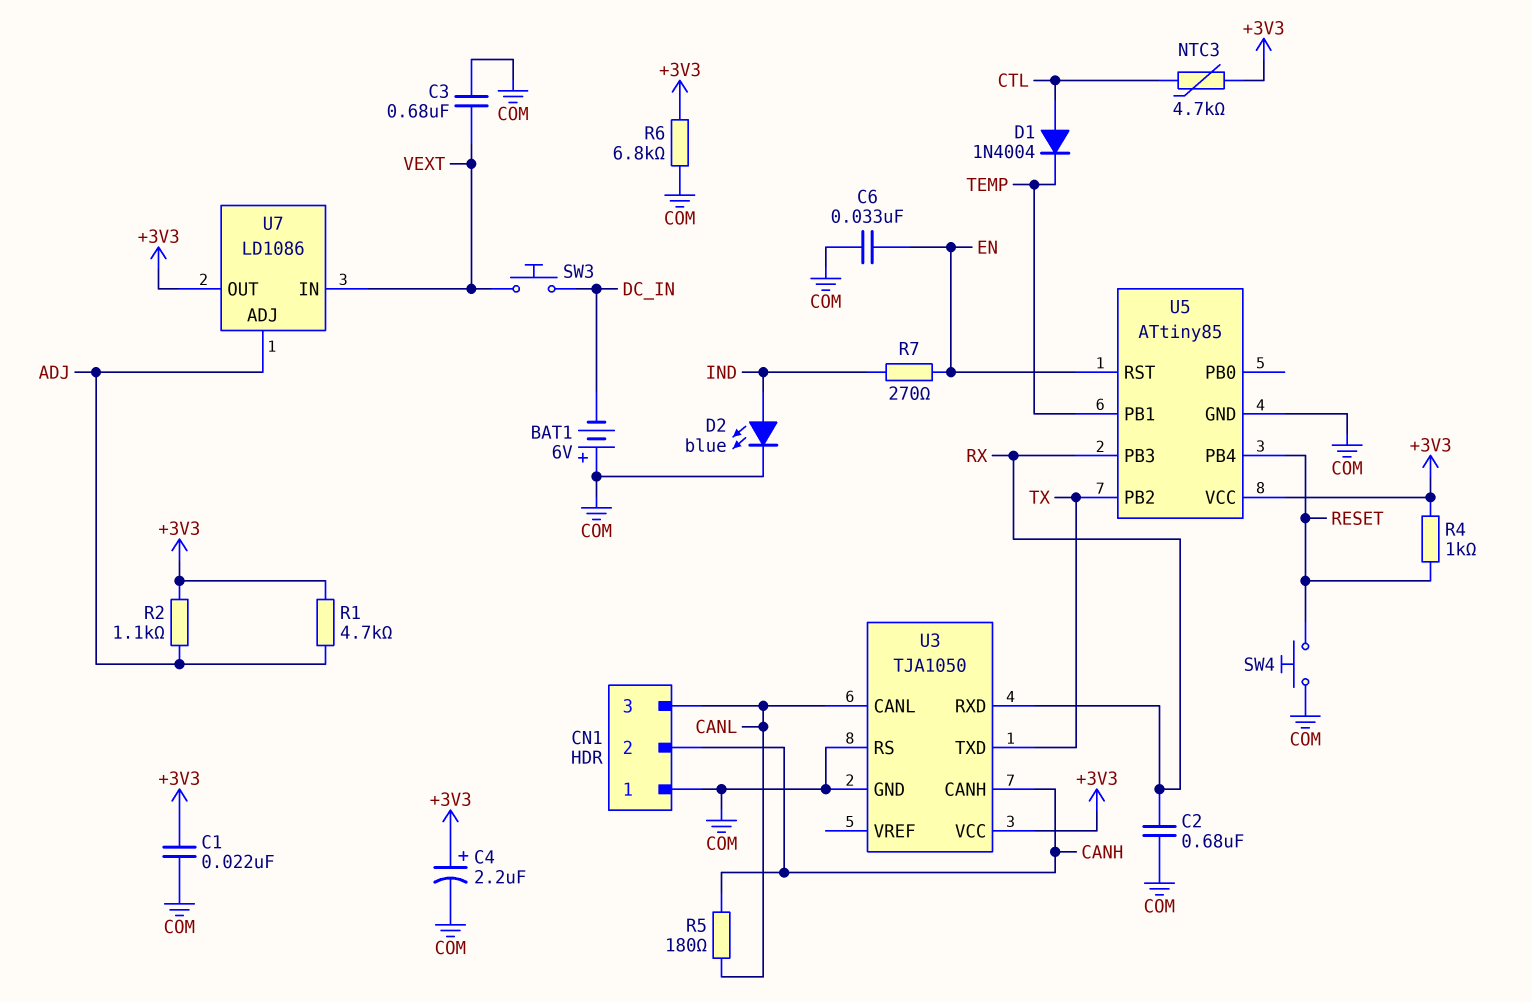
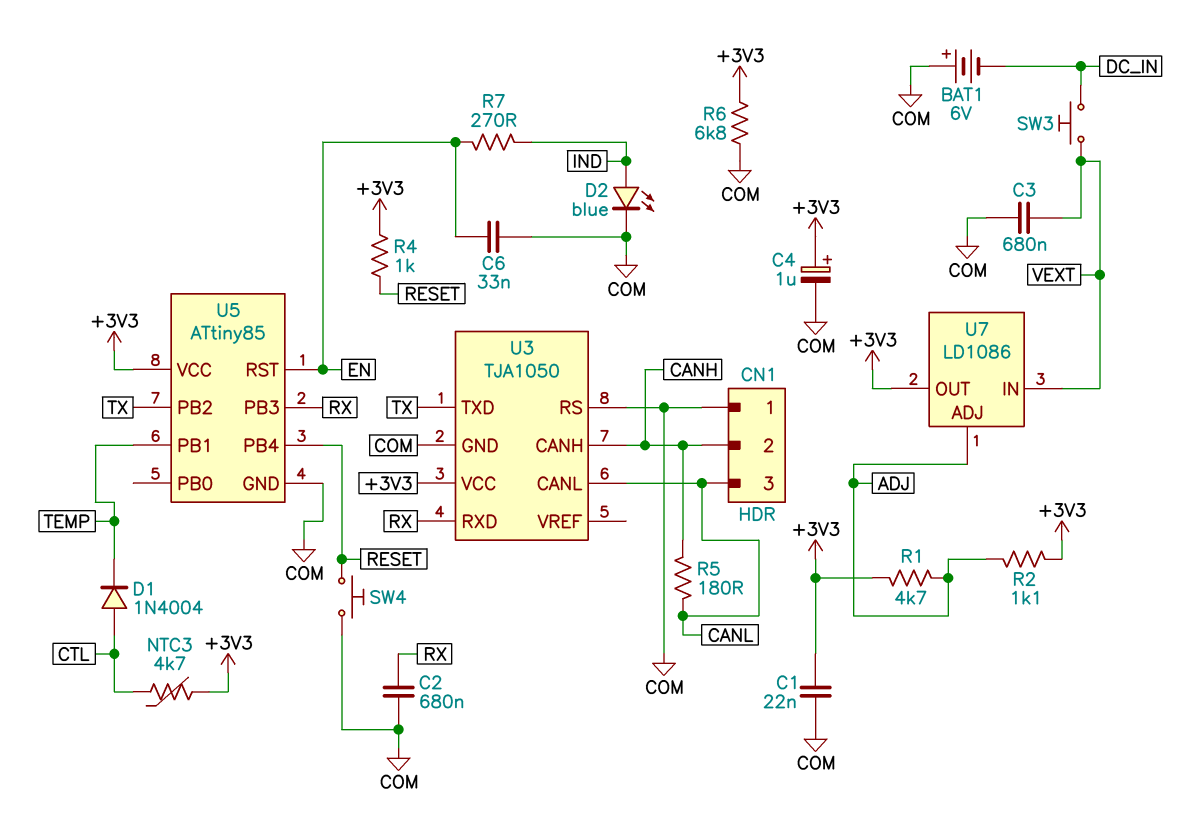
C4: 2.2uF (plus +3V3, minus COM) -> 1uF (plus +3V3, minus COM)

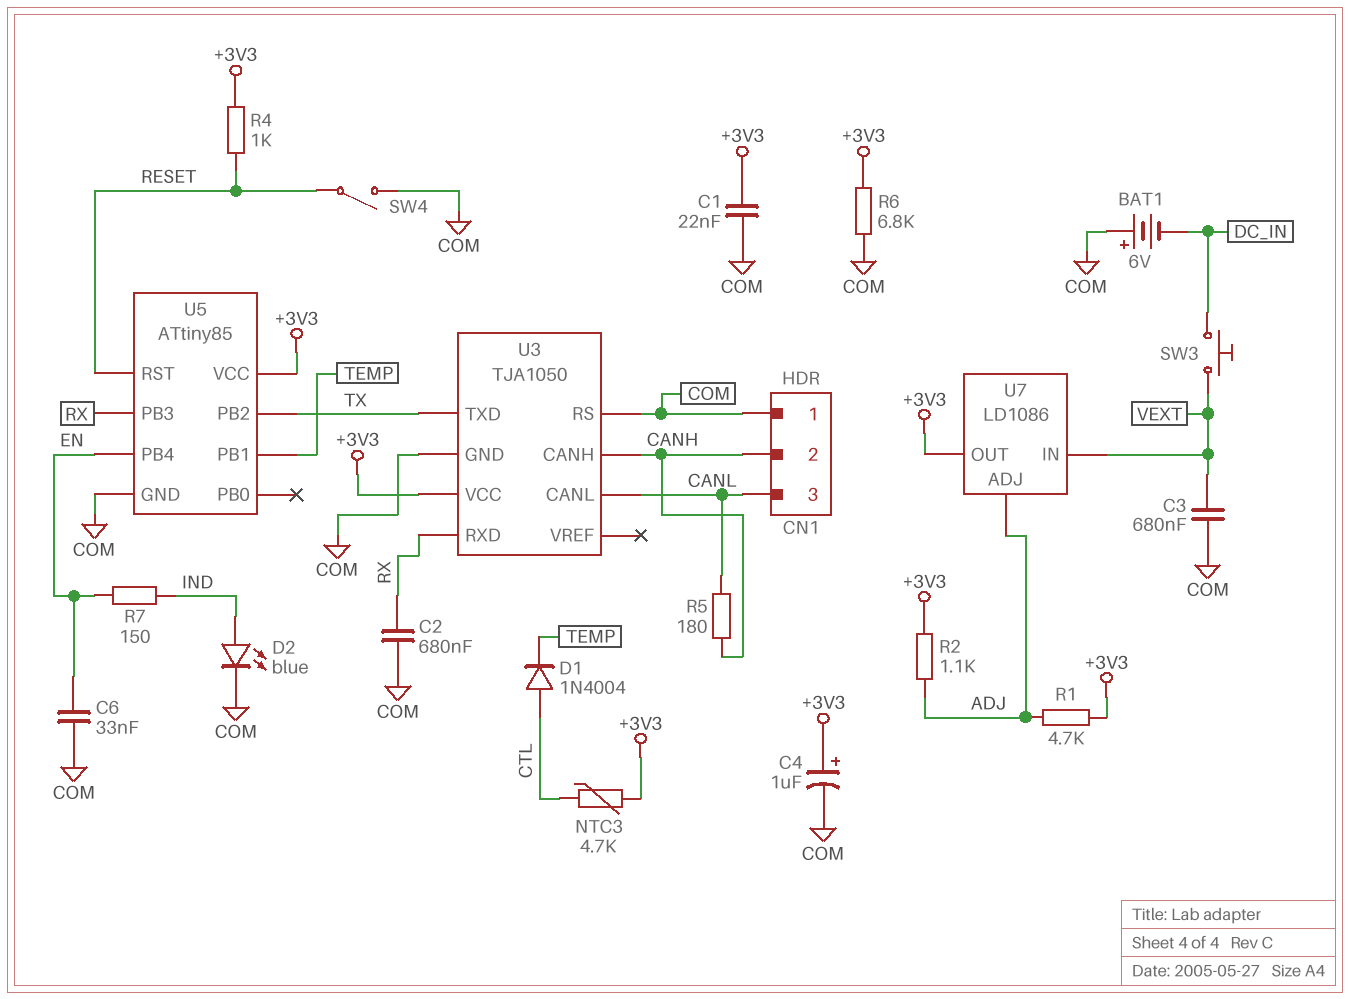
R7: 270 (EN, IND) -> 150 (EN, IND)
SW4: button (COM, RESET) -> switch (COM, RESET)
U5 pin PB4: RESET -> EN
U5 pin RST: EN -> RESET

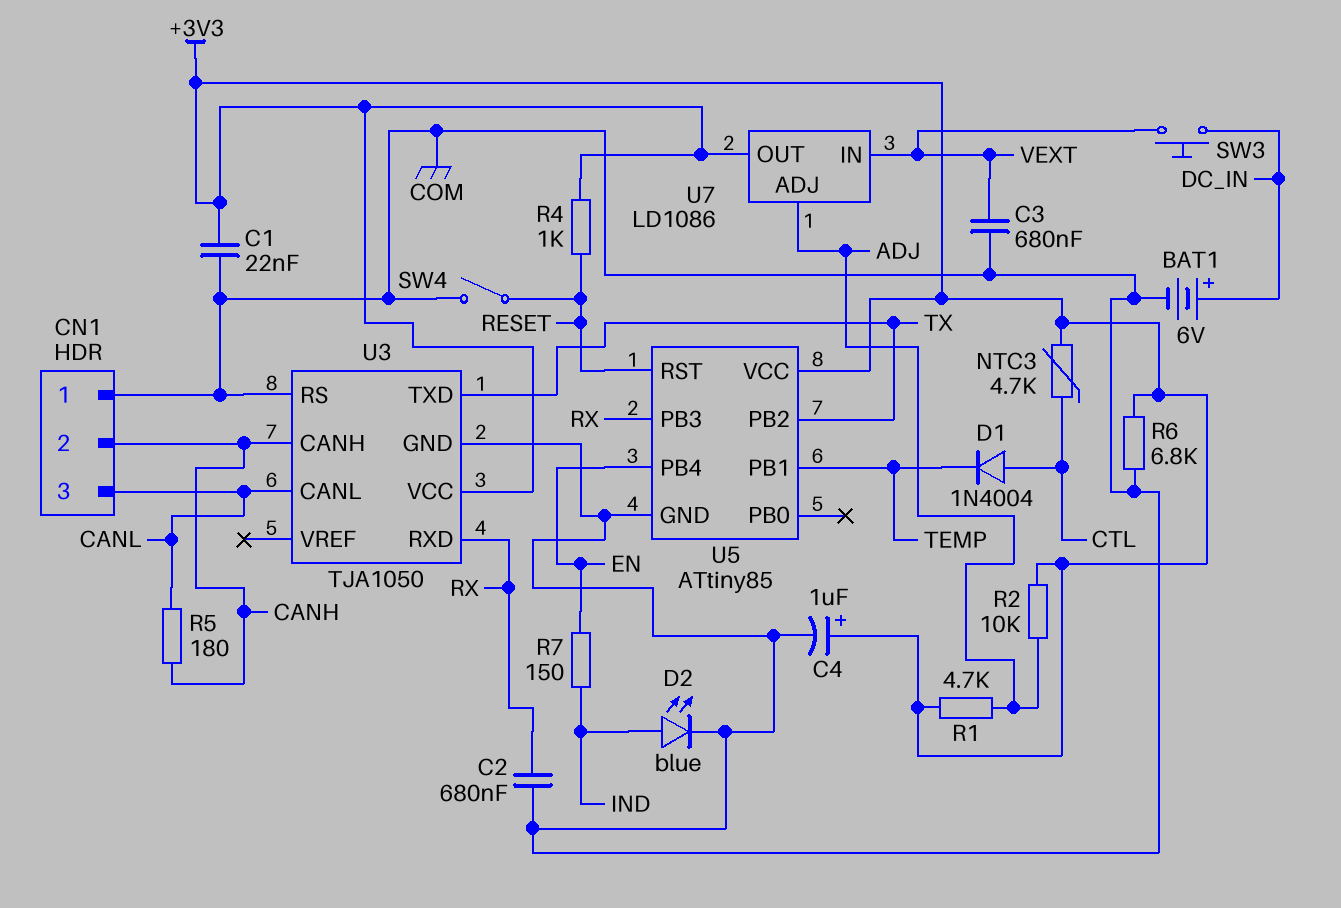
BAT1: 6V (plus COM, minus DC_IN) -> 6V (plus DC_IN, minus COM)
C6: 33nF (COM, EN) -> none
R2: 1.1k (+3V3, ADJ) -> 10k (+3V3, ADJ)

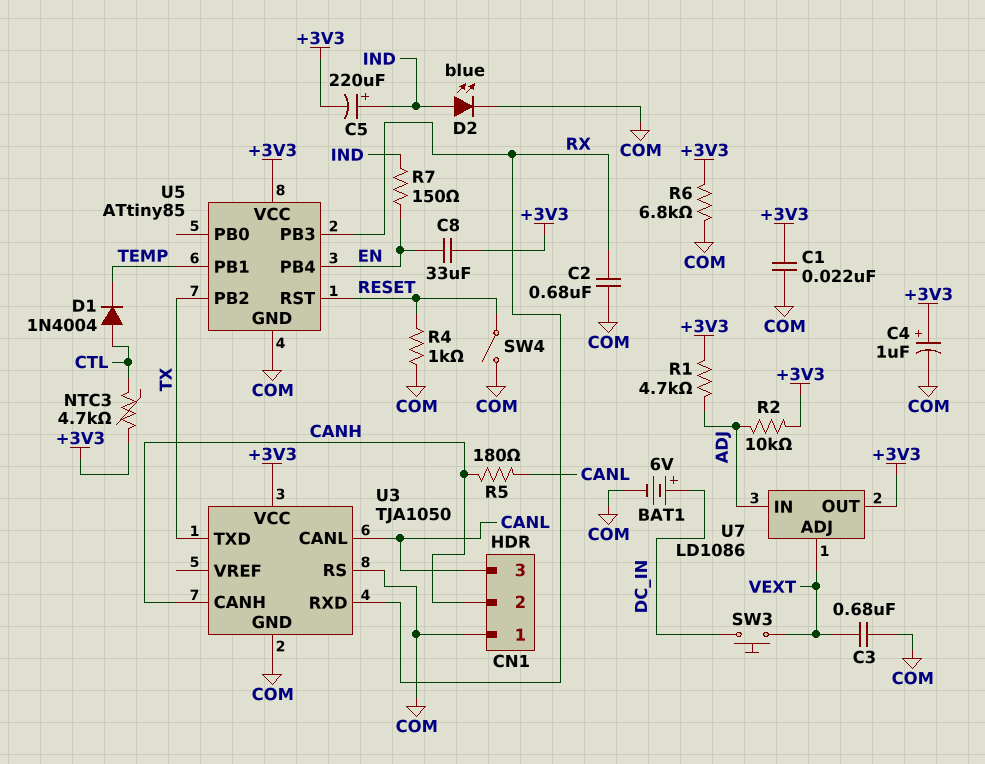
C5: none -> 220uF (plus IND, minus +3V3)
C8: none -> 33uF (+3V3, EN)
R4: 1k (+3V3, RESET) -> 1k (COM, RESET)
U7 pin ADJ: ADJ -> VEXT
U7 pin IN: VEXT -> ADJ

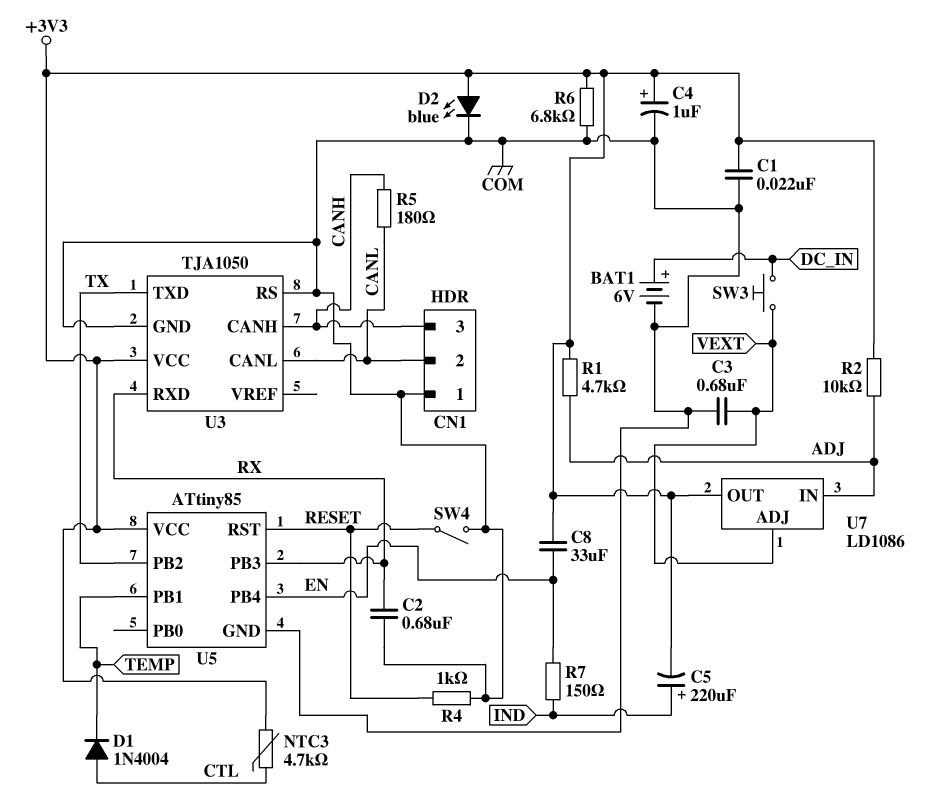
CN1 pin 2: CANH -> CANL
CN1 pin 3: CANL -> CANH
D2: LED blue (A IND, K COM) -> LED blue (A +3V3, K COM)

